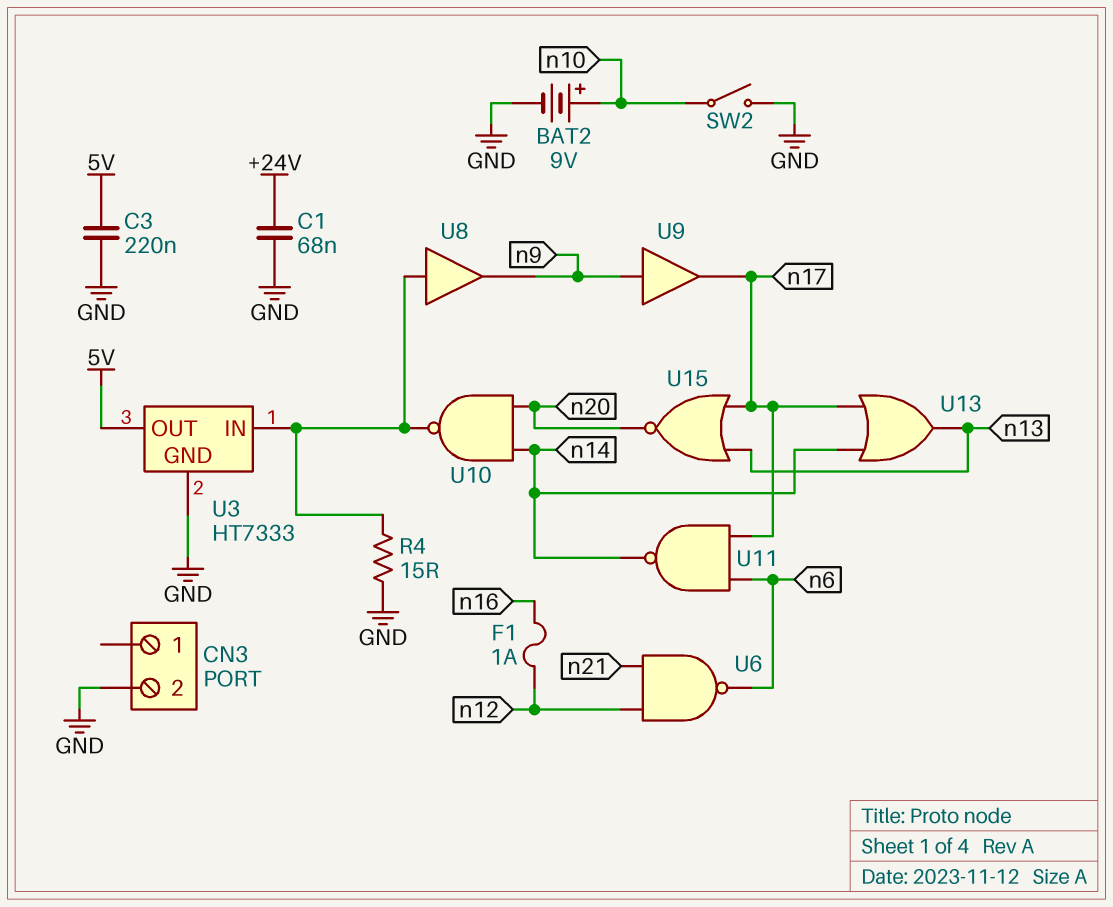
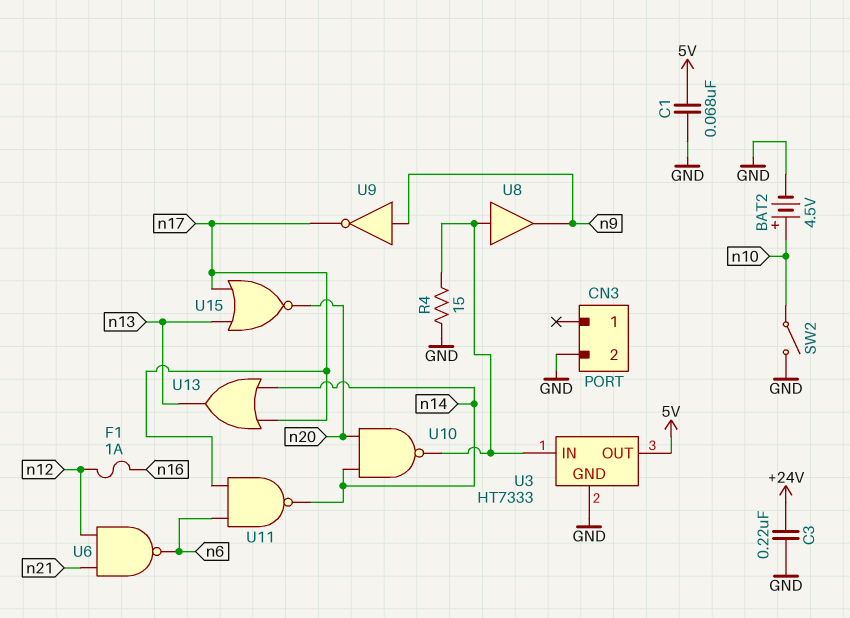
BAT2: 9V (plus n10, minus GND) -> 4.5V (plus n10, minus GND)
C1: 68nF (+24V, GND) -> 68nF (5V, GND)
C3: 220nF (5V, GND) -> 220nF (+24V, GND)
U9: buffer (in n9, out n17) -> NOT (in n9, out n17)

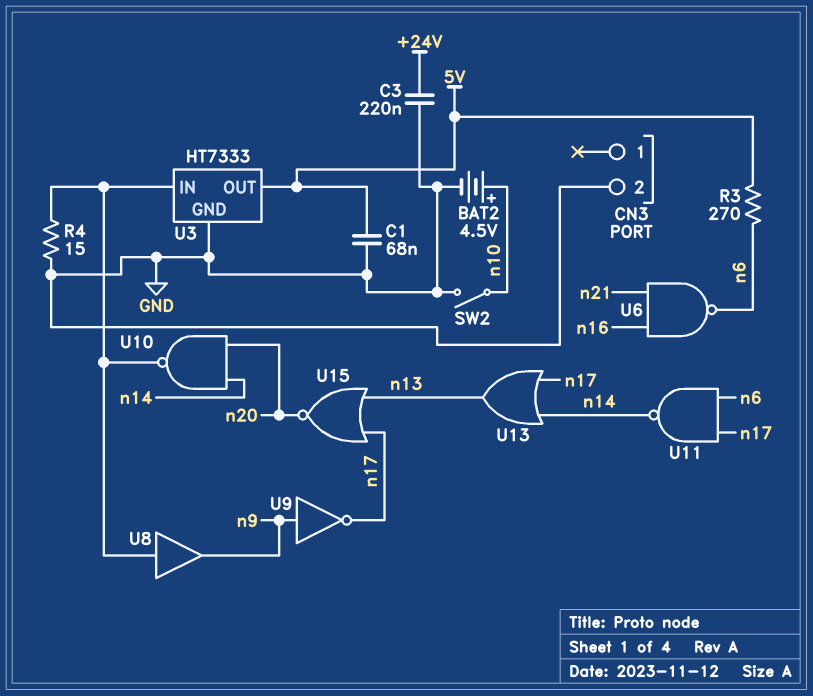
F1: 1A (n12, n16) -> none
R3: none -> 270 (5V, n6)
U6: NAND (in n12, in n21, out n6) -> NAND (in n16, in n21, out n6)

